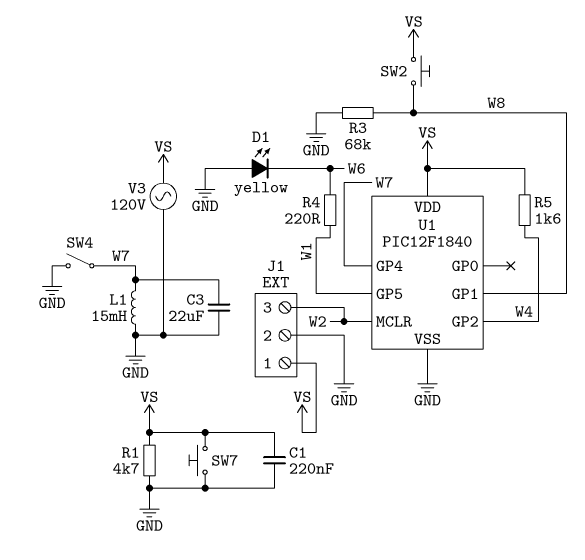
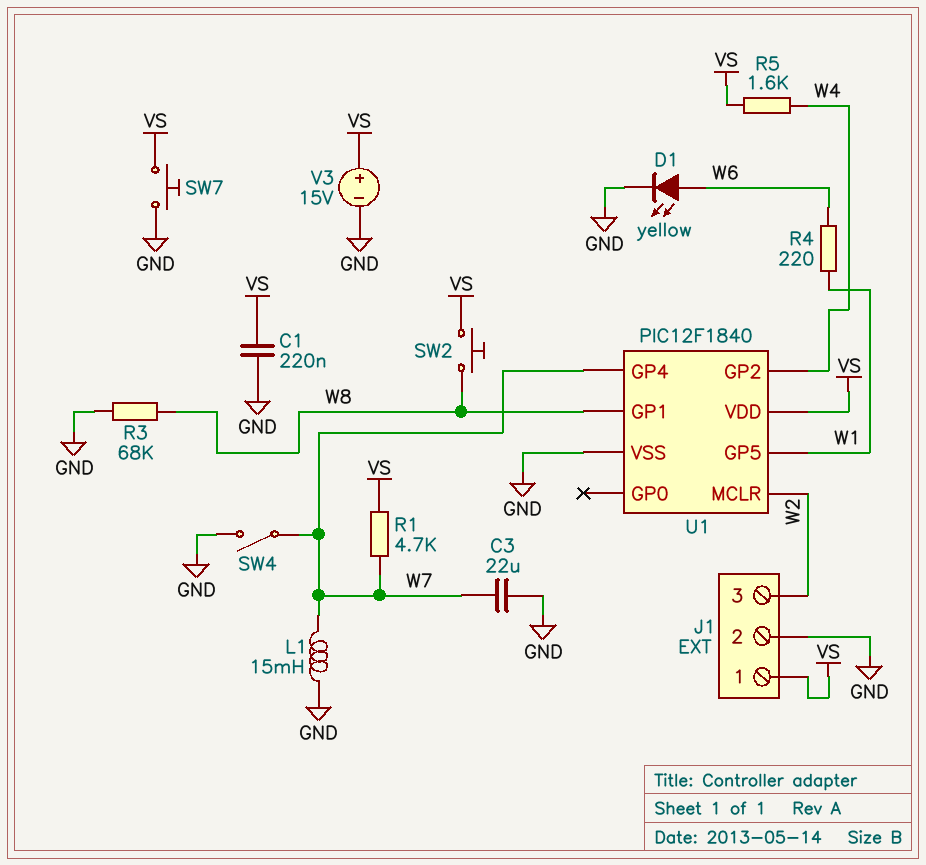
D1: LED yellow (A GND, K W6) -> LED yellow (A W6, K GND)
R1: 4.7k (GND, VS) -> 4.7k (VS, W7)
V3: AC 120V (GND, VS) -> 15V (plus VS, minus GND)

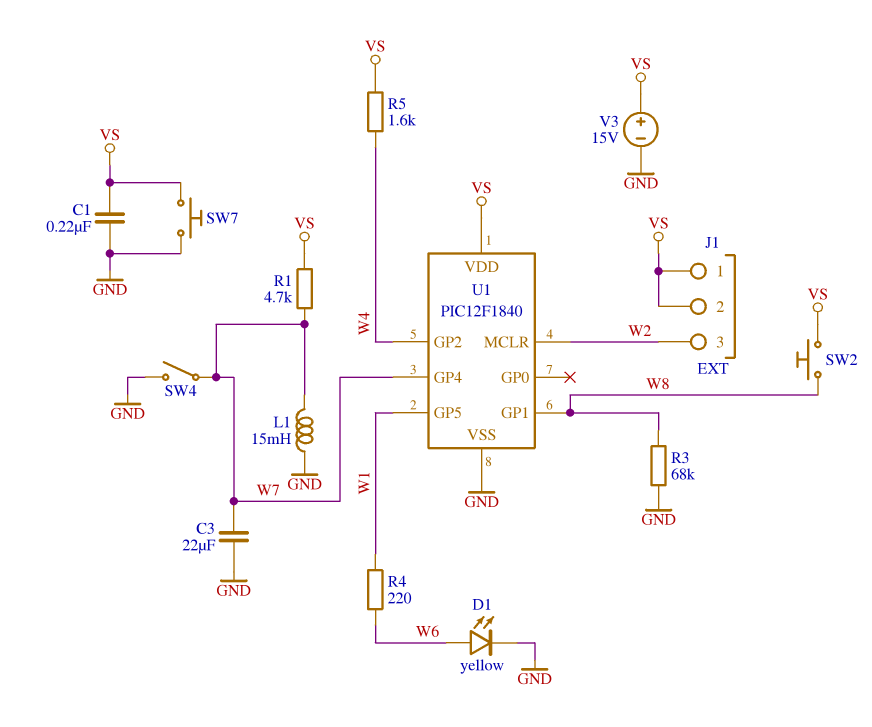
J1 pin 2: GND -> VS

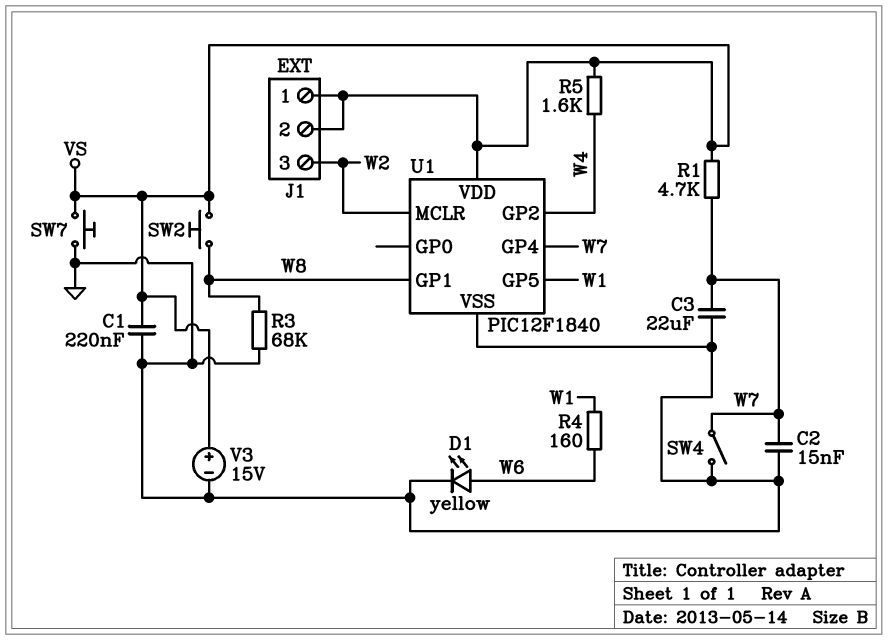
C2: none -> 15nF (GND, W7)
L1: 15mH (GND, W7) -> none
R4: 220 (W1, W6) -> 160 (W1, W6)

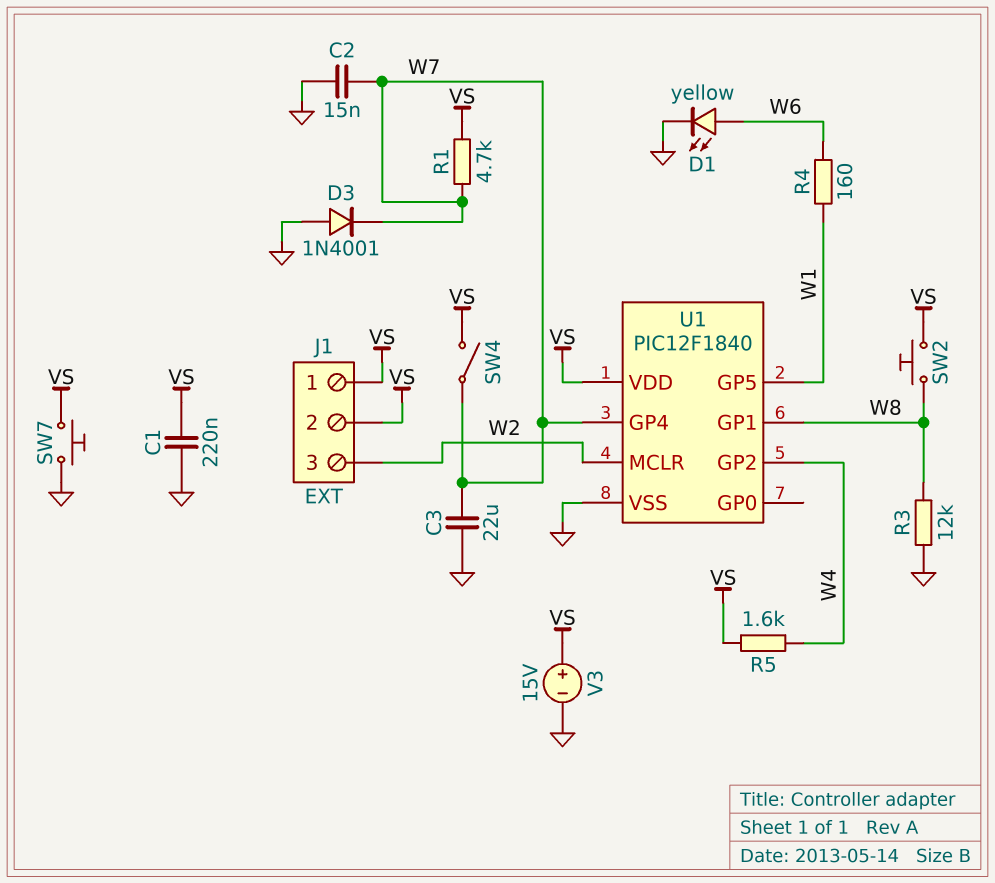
D3: none -> diode 1N4001 (A GND, K W7)
R3: 68k (GND, W8) -> 12k (GND, W8)
SW4: switch (GND, W7) -> switch (VS, W7)

